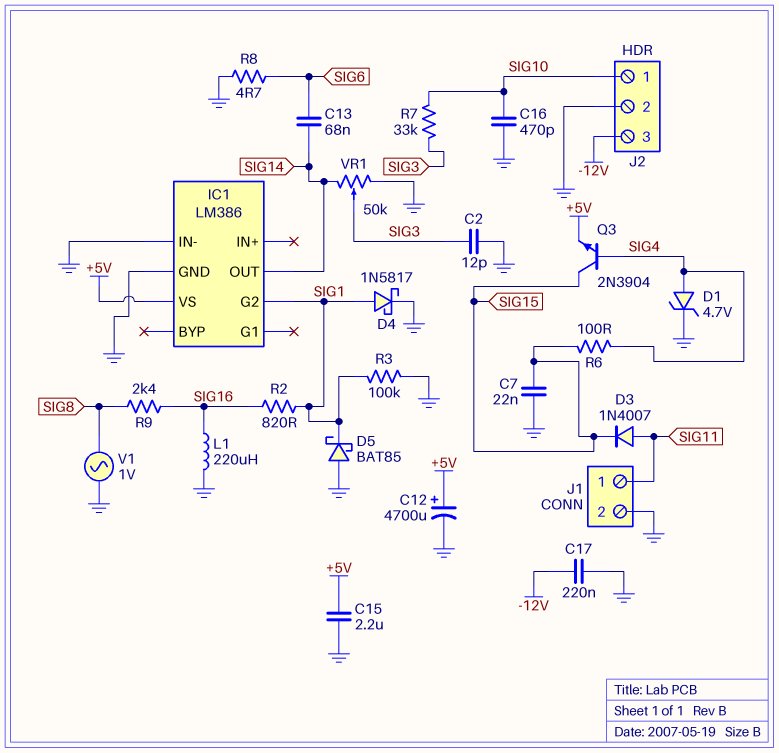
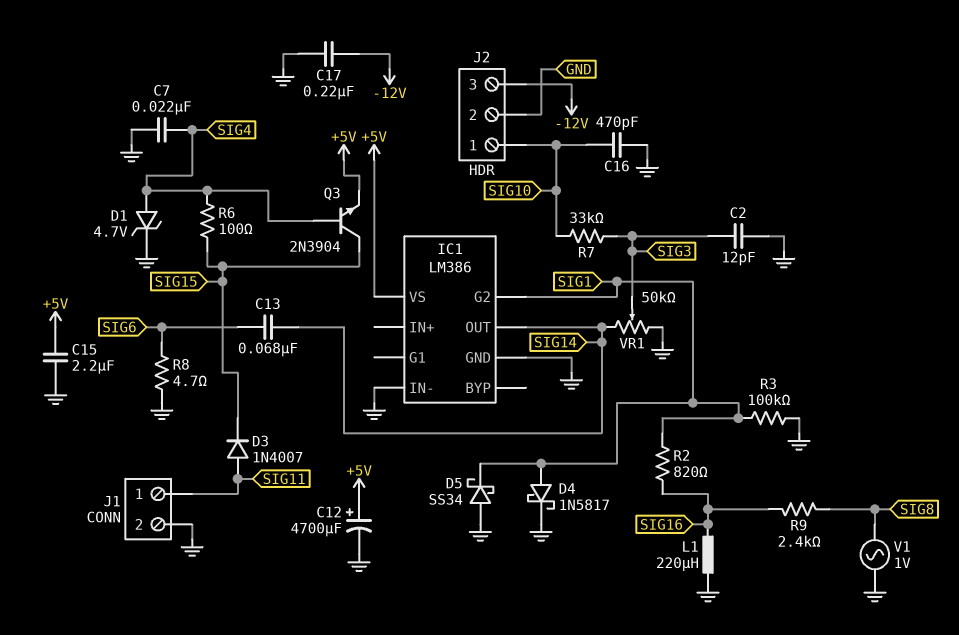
C7: 22nF (GND, SIG15) -> 22nF (GND, SIG4)
D5: schottky BAT85 (A GND, K SIG1) -> schottky SS34 (A GND, K SIG1)

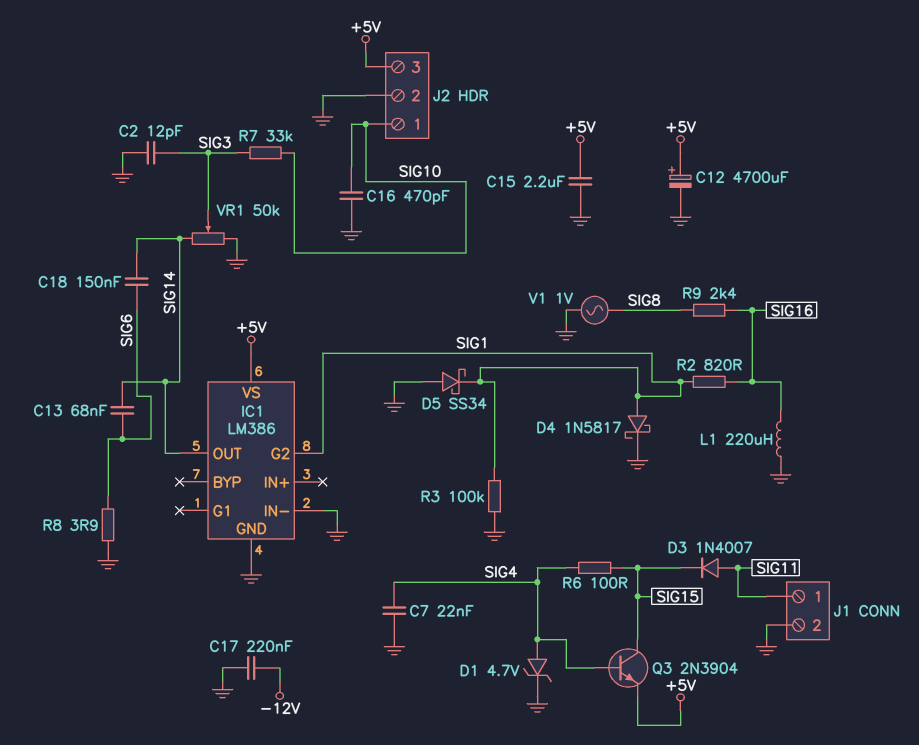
C18: none -> 150nF (SIG6, SIG14)
J2 pin 3: -12V -> +5V
R8: 4.7 (GND, SIG6) -> 3.9 (GND, SIG6)

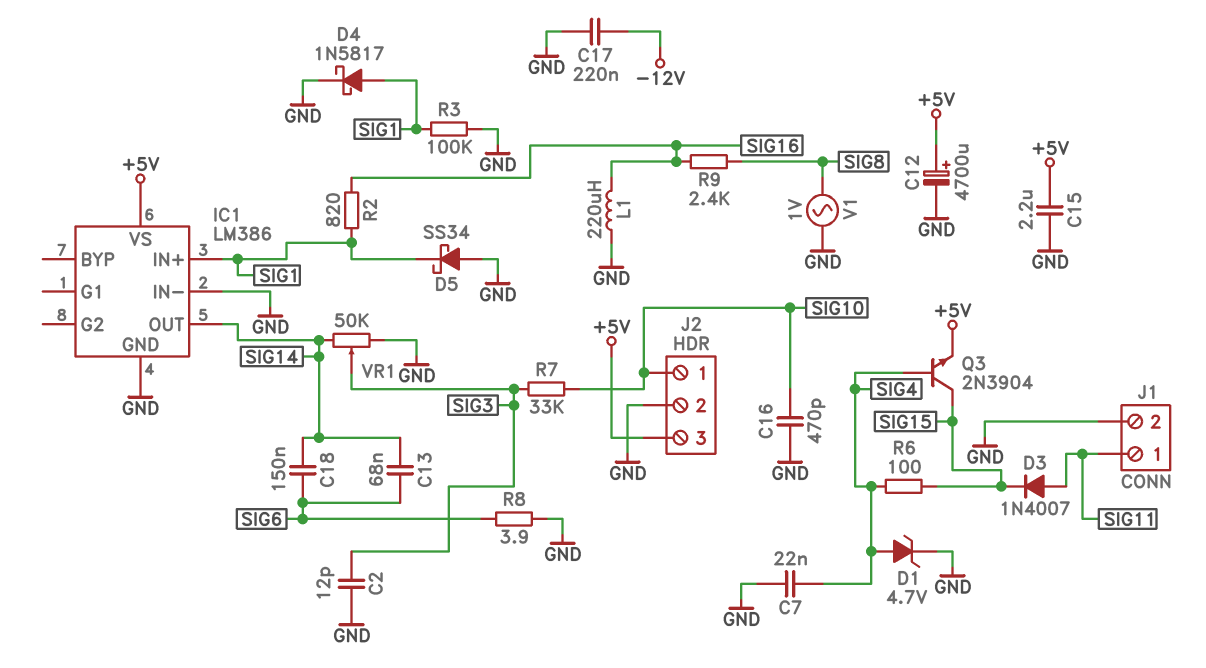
IC1 pin G2: SIG1 -> none
IC1 pin IN+: none -> SIG1

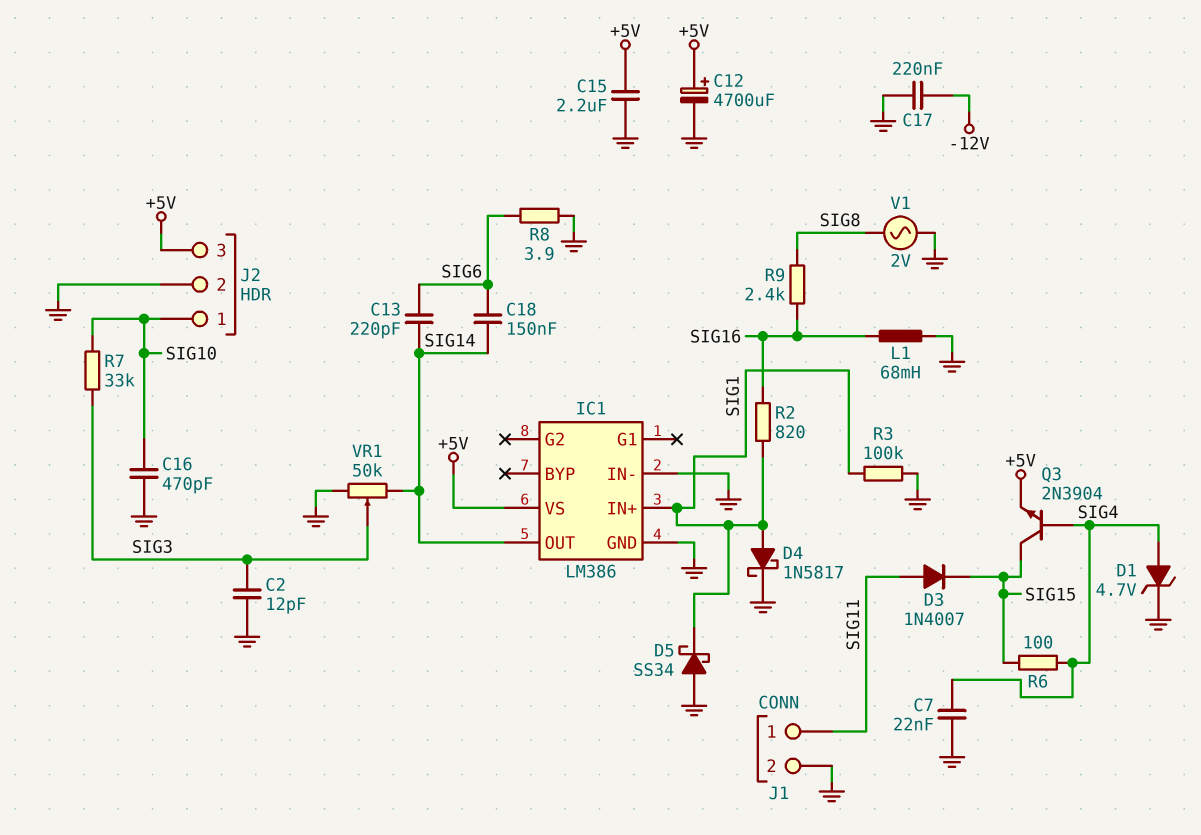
C13: 68nF (SIG6, SIG14) -> 220pF (SIG6, SIG14)
L1: 220uH (GND, SIG16) -> 68mH (GND, SIG16)
V1: AC 1V (GND, SIG8) -> AC 2V (GND, SIG8)

